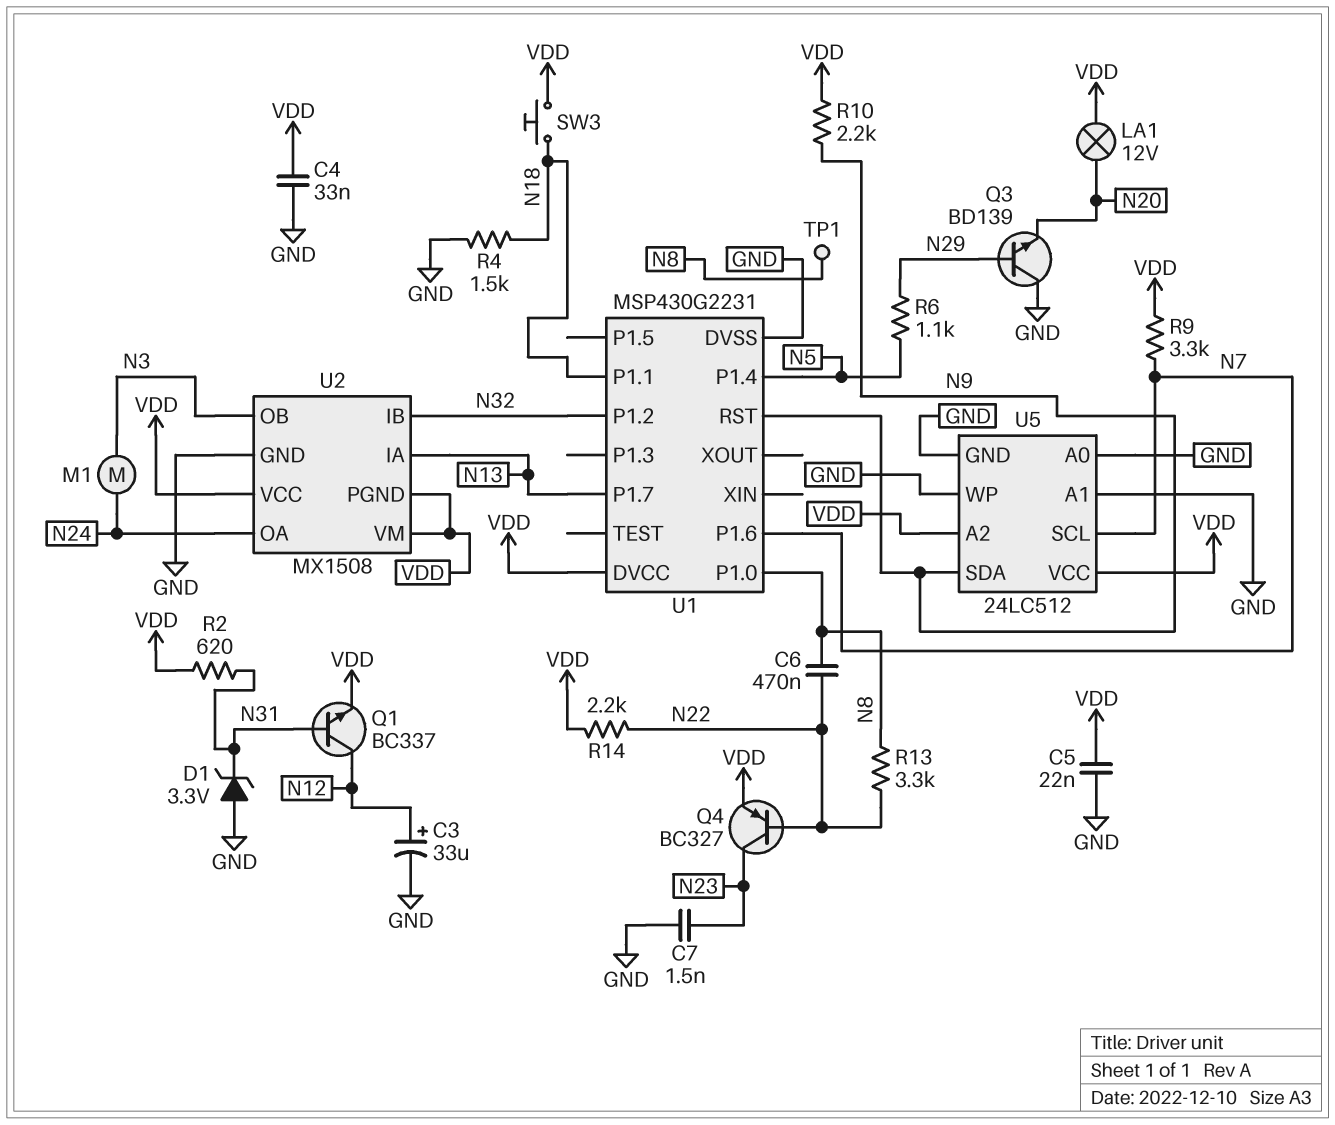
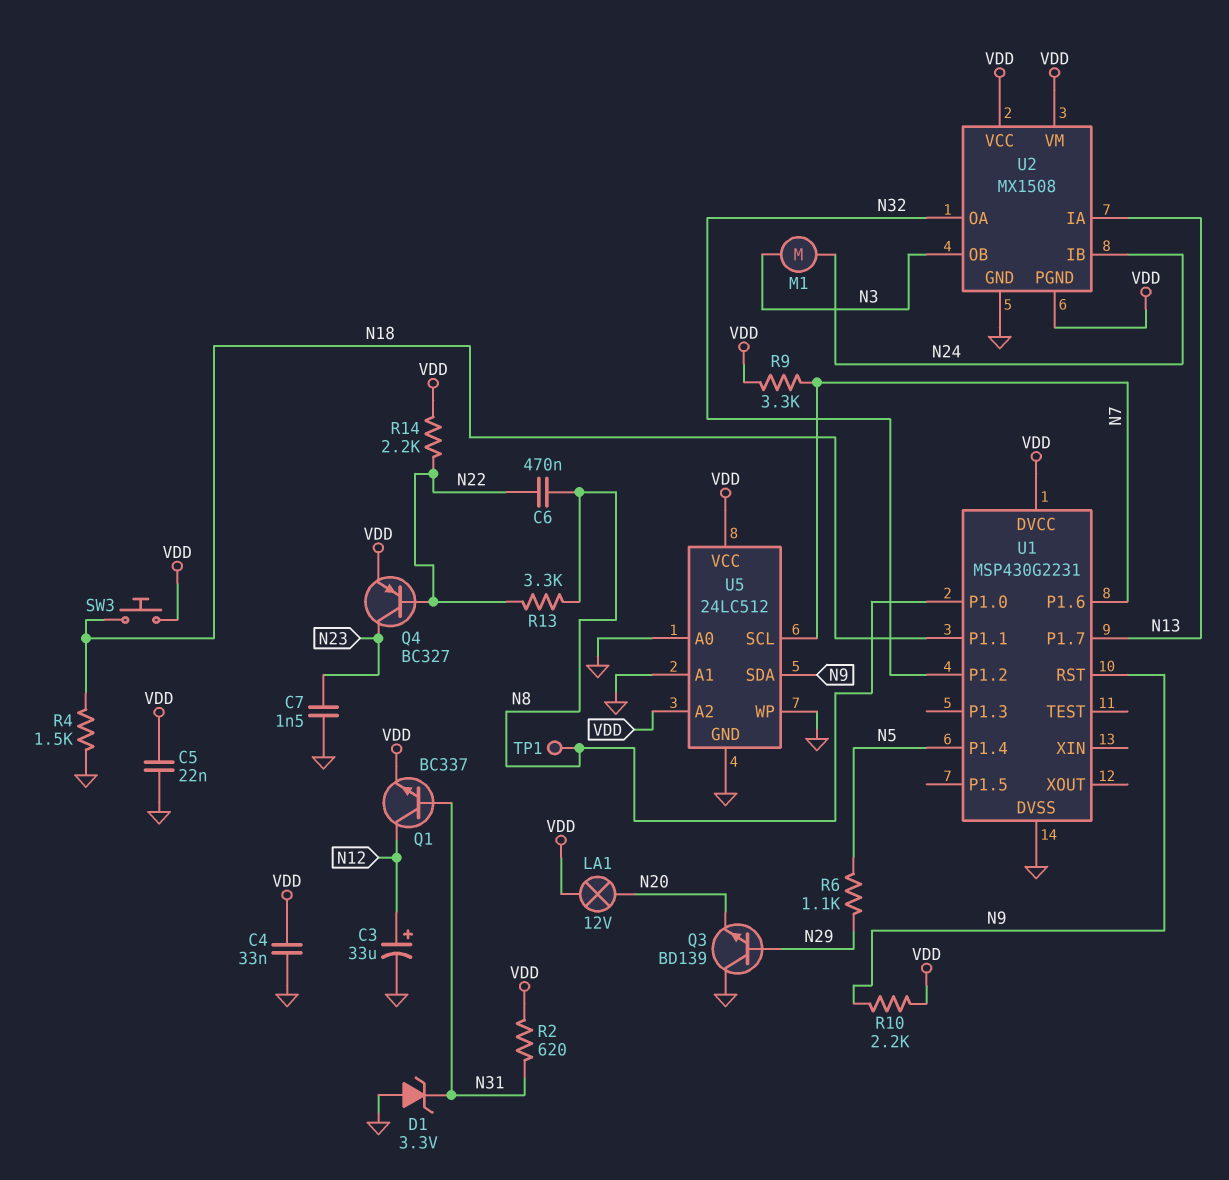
U2 pin IB: N32 -> N24
U2 pin OA: N24 -> N32

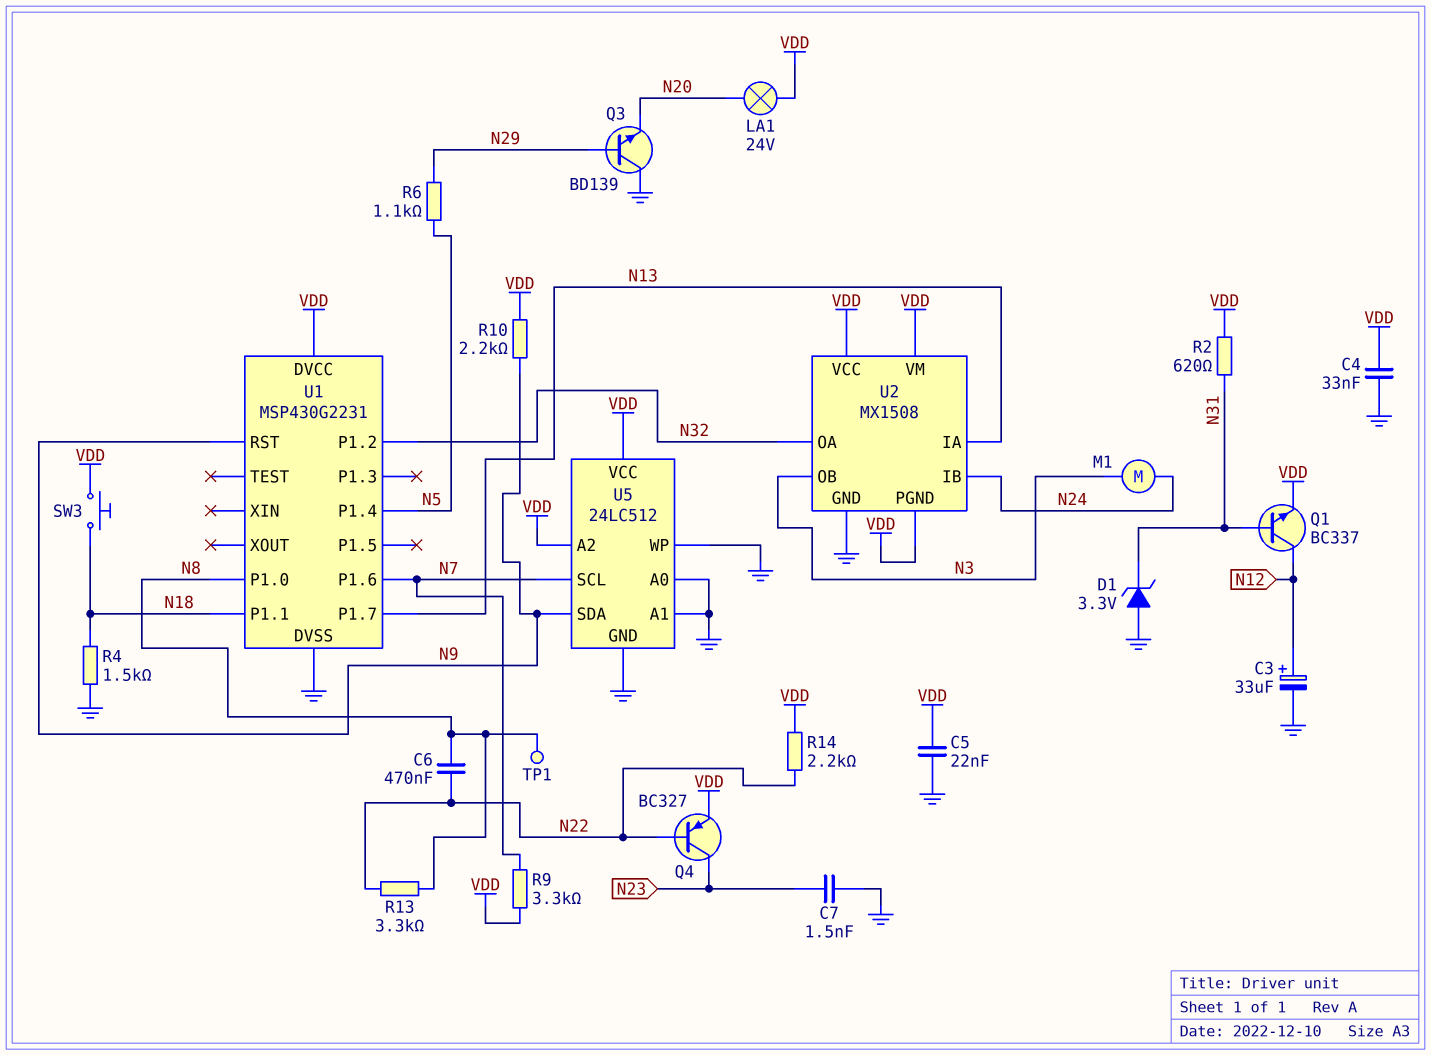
LA1: lamp 12V (N20, VDD) -> lamp 24V (N20, VDD)

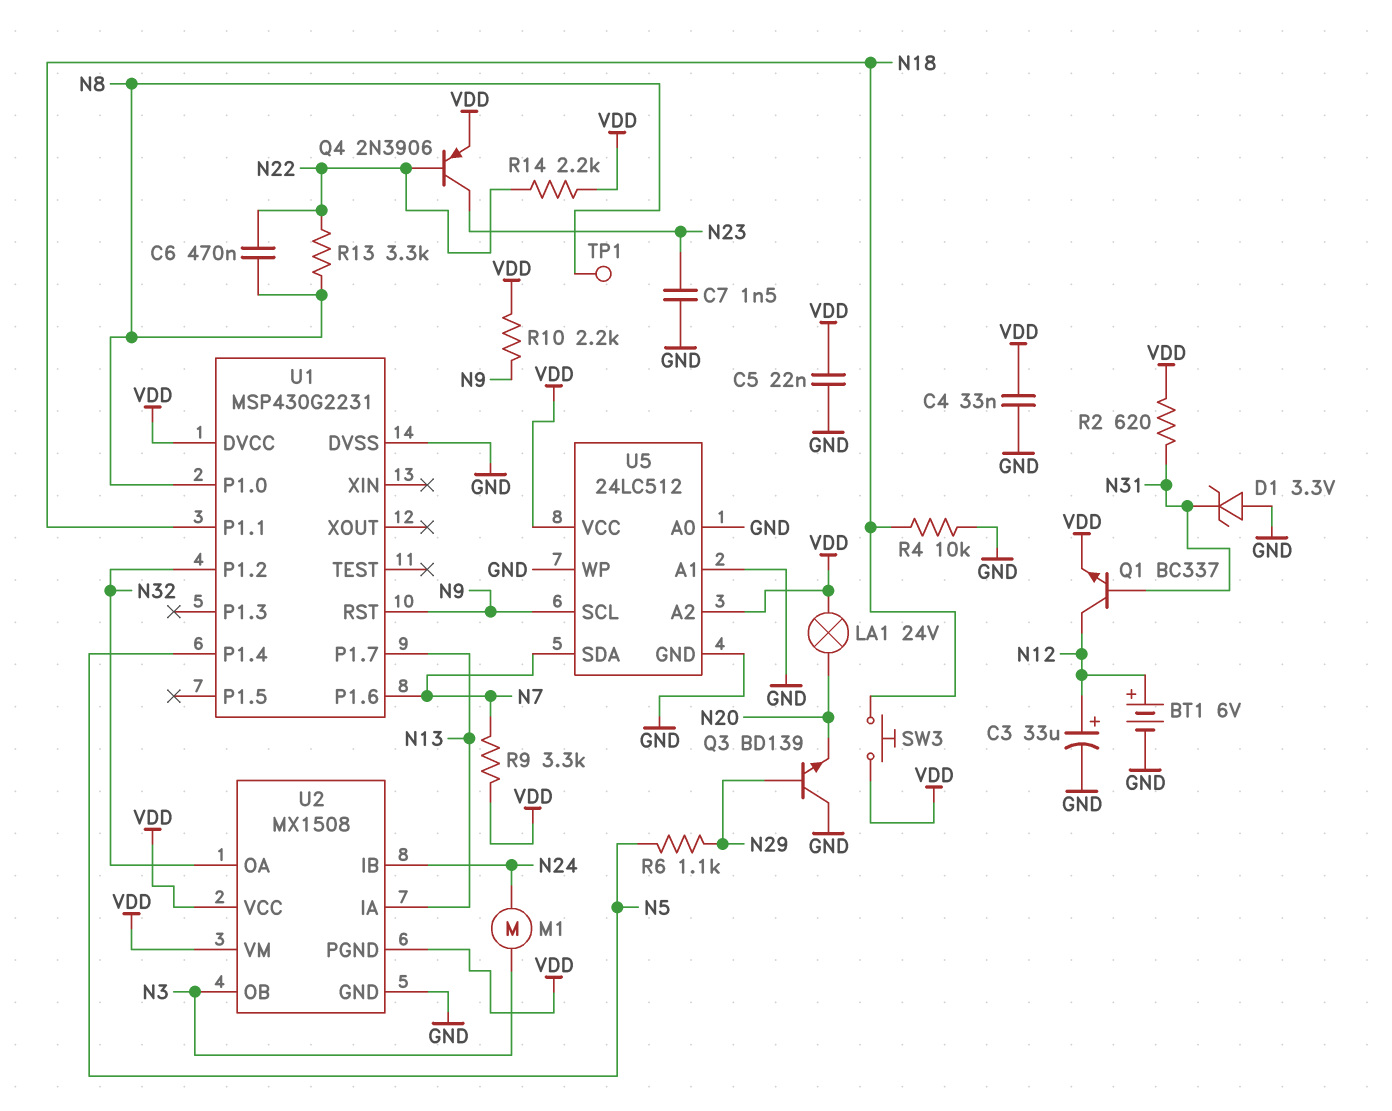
BT1: none -> 6V (plus N12, minus GND)
Q4: PNP BC327 (B N22, C N23, E VDD) -> PNP 2N3906 (B N22, C N23, E VDD)
R4: 1.5k (GND, N18) -> 10k (GND, N18)
U5 pin SCL: N7 -> N9
U5 pin SDA: N9 -> N7

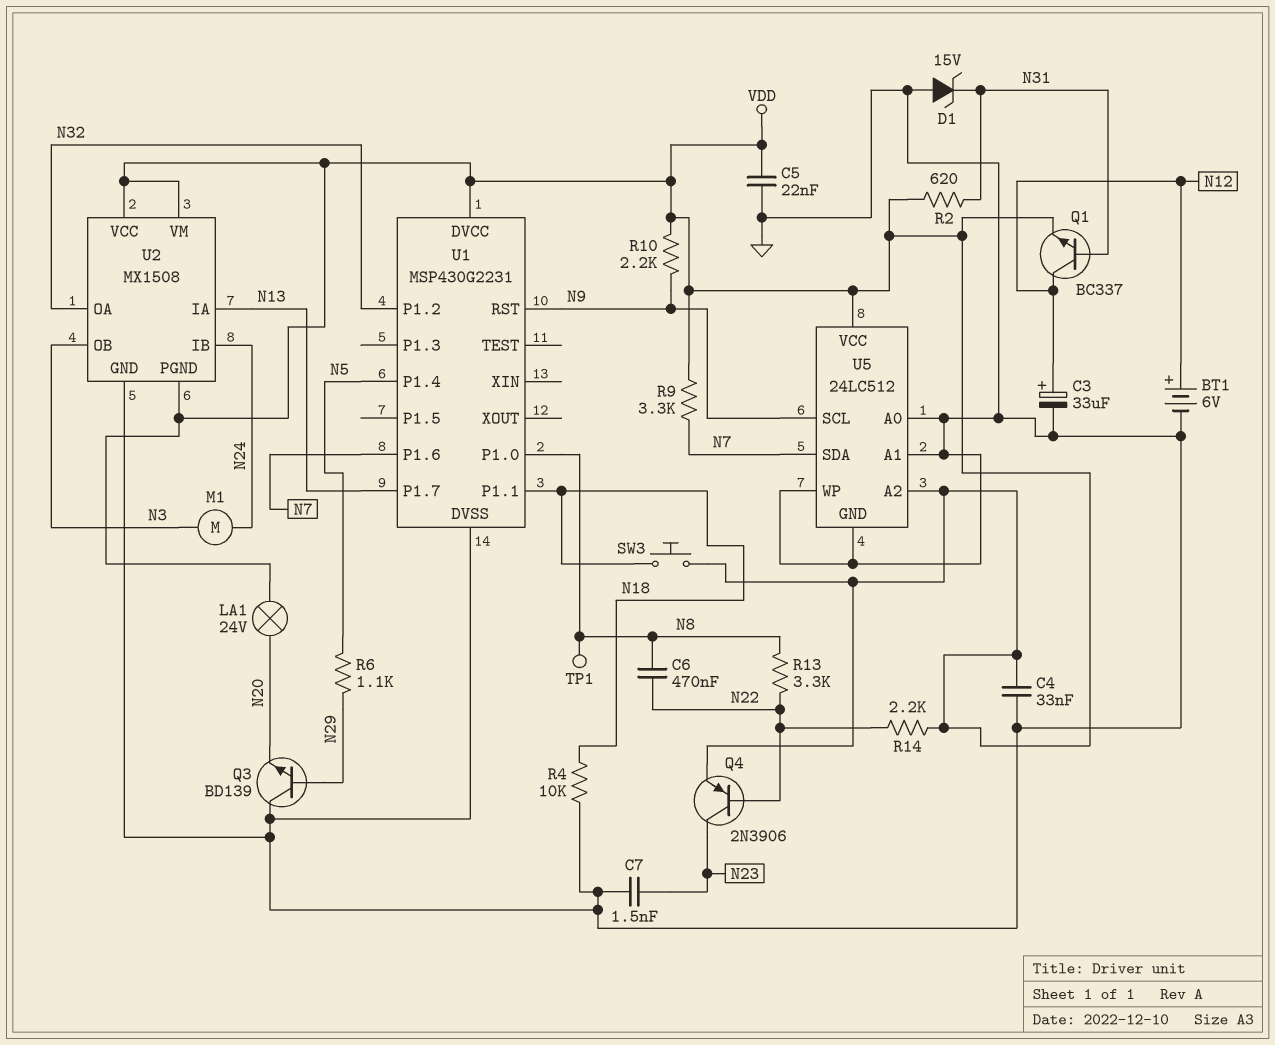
D1: zener 3.3V (A GND, K N31) -> zener 15V (A GND, K N31)

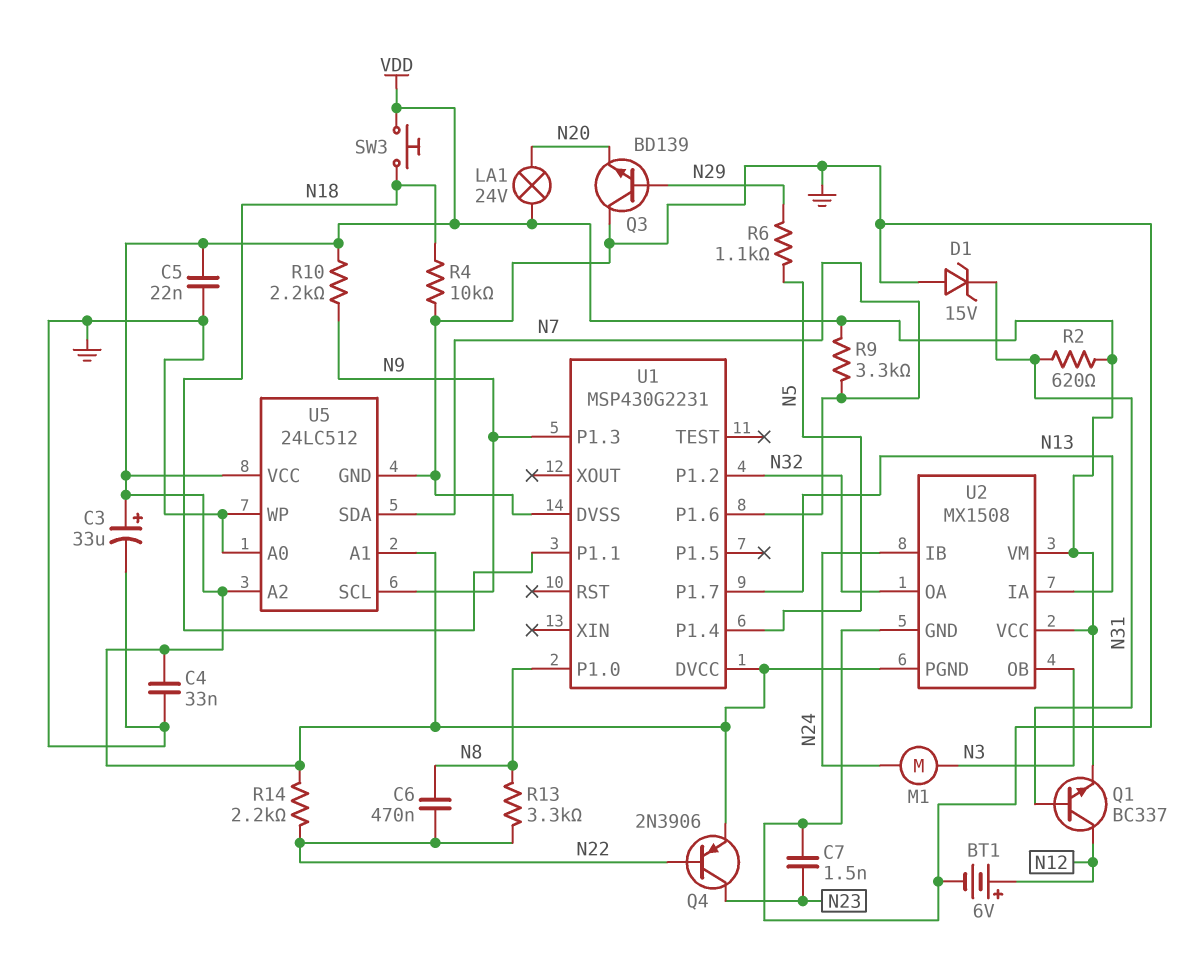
C3: 33uF (plus N12, minus GND) -> 33uF (plus VDD, minus GND)
TP1: test point (N8) -> none
U1 pin P1.3: none -> N9
U1 pin RST: N9 -> none
U5 pin A1: GND -> VDD

